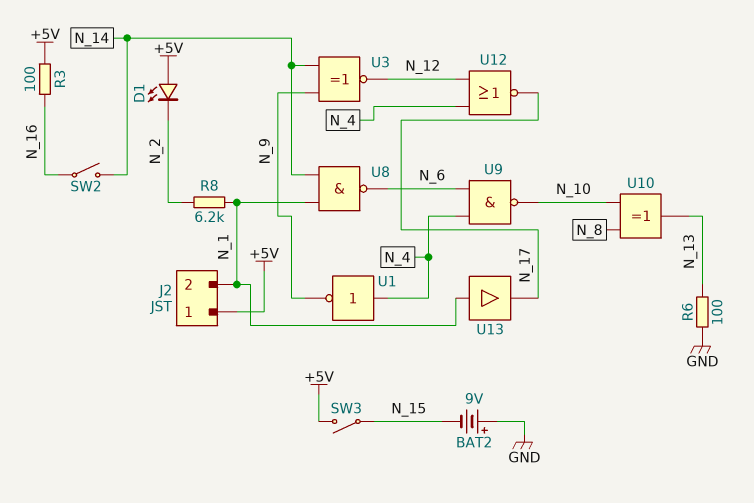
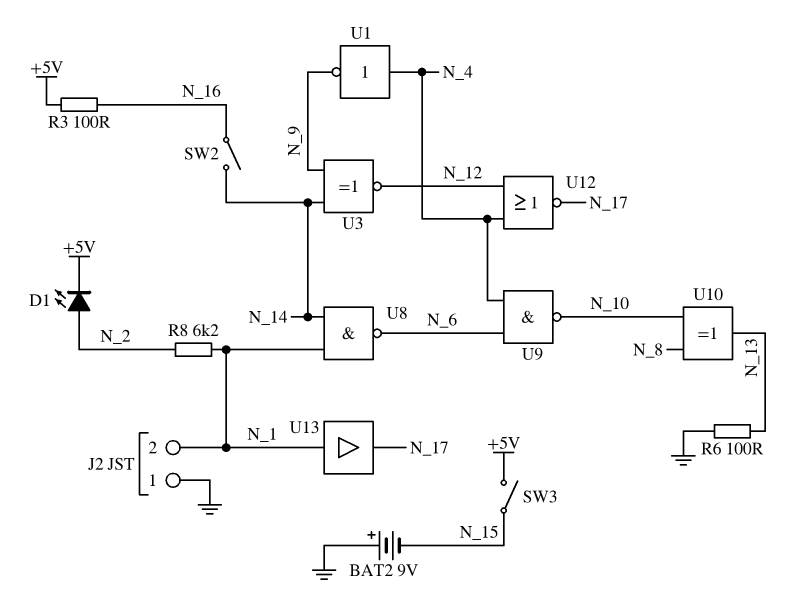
D1: LED (A +5V, K N_2) -> LED (A N_2, K +5V)
J2 pin 1: +5V -> GND

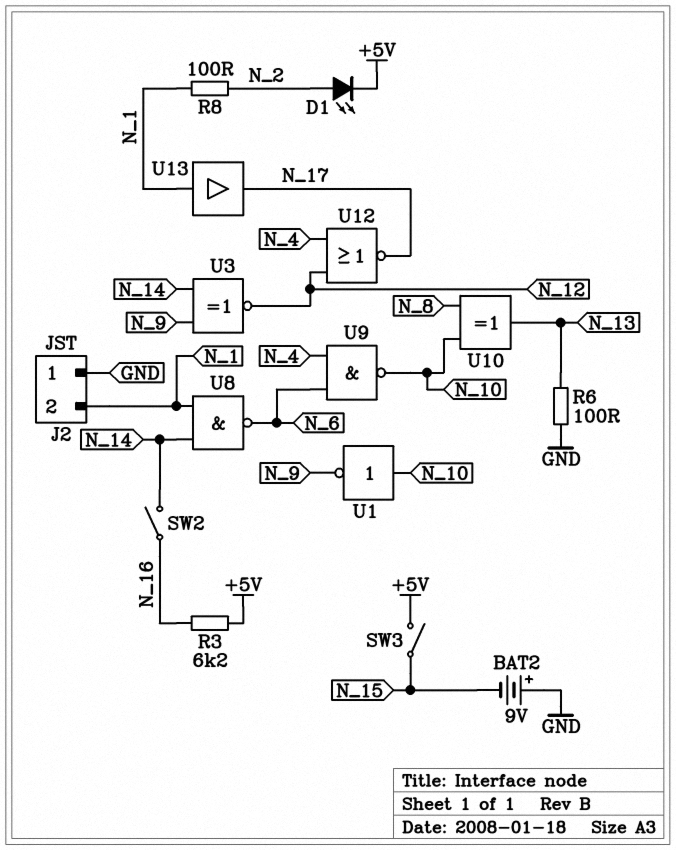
R3: 100 (+5V, N_16) -> 6.2k (+5V, N_16)
R8: 6.2k (N_1, N_2) -> 100 (N_1, N_2)
U1: NOT (in N_4, out N_9) -> NOT (in N_10, out N_9)

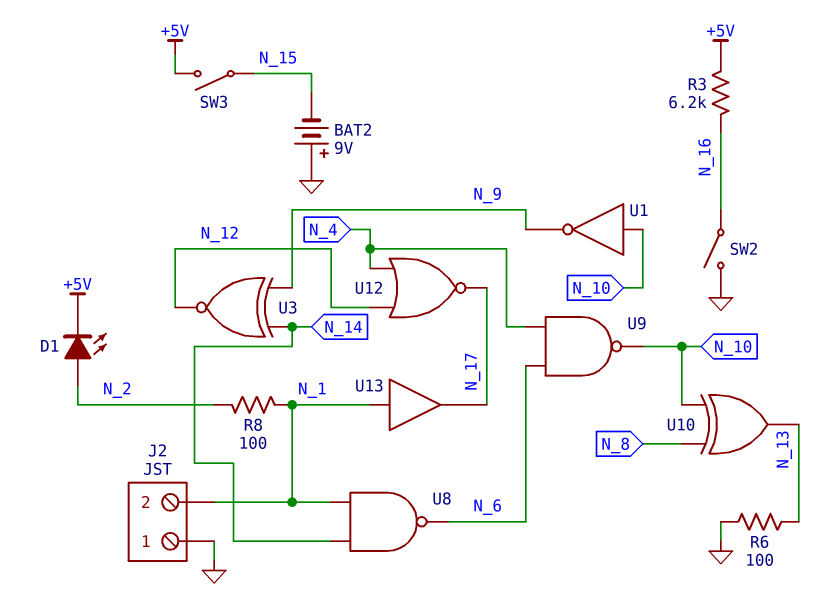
SW2: switch (N_14, N_16) -> switch (GND, N_16)

